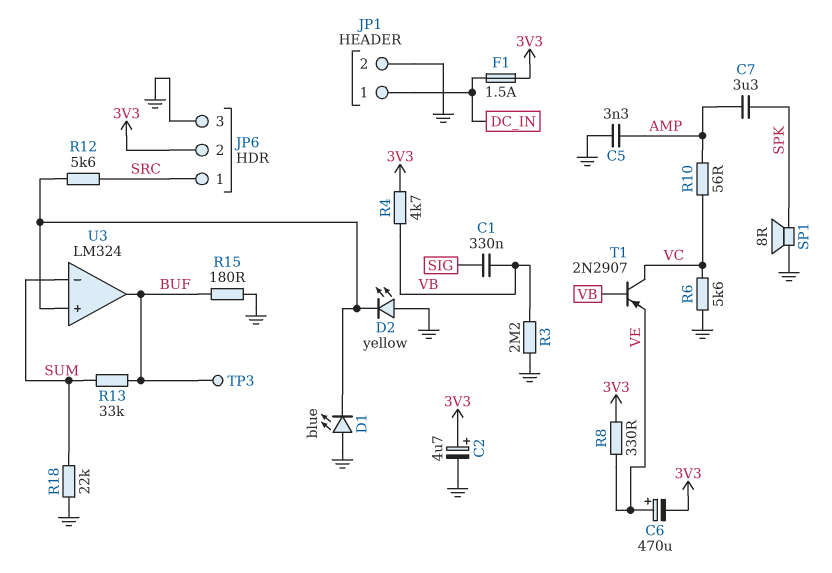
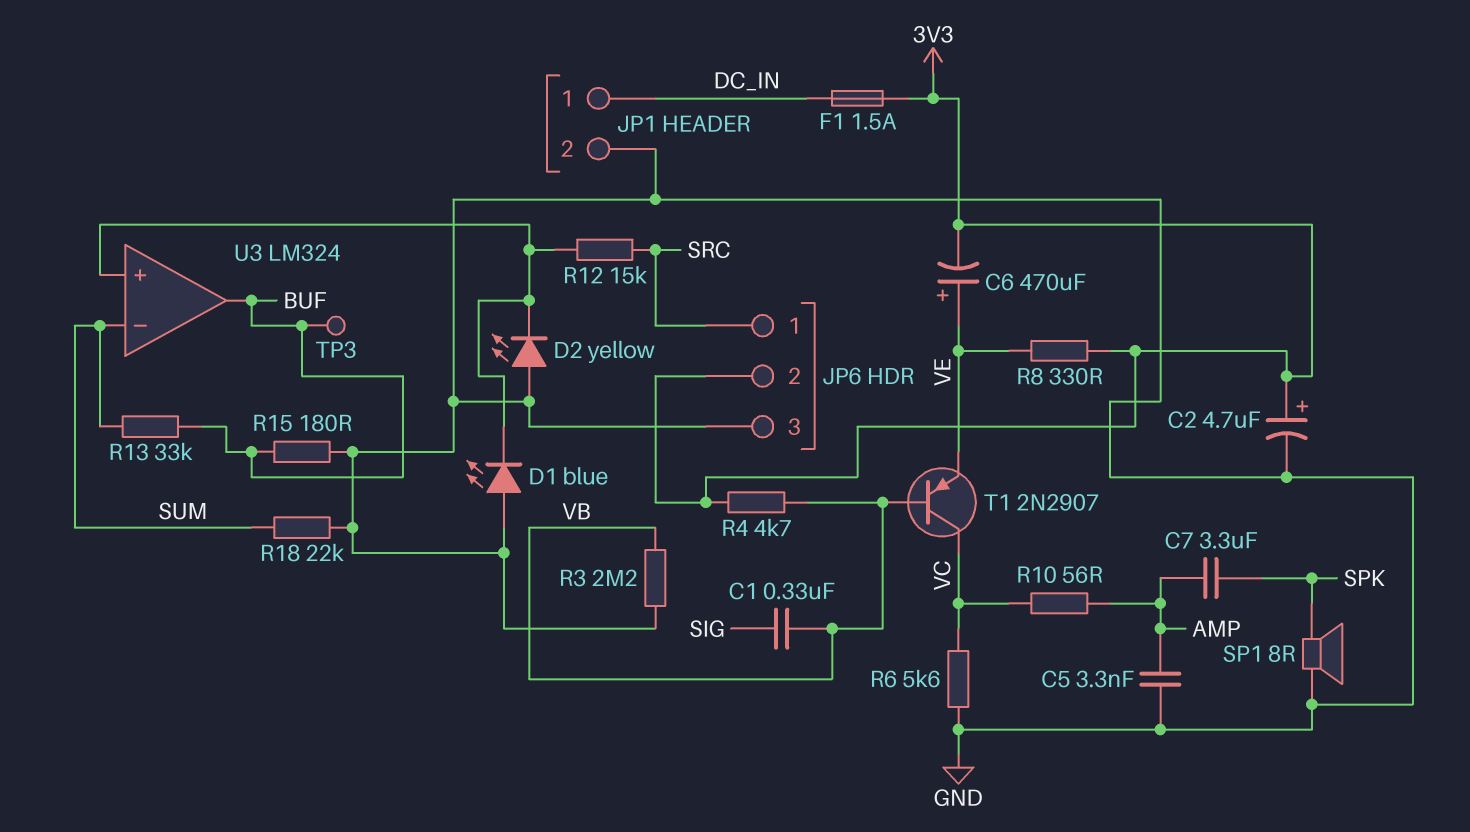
R12: 5.6k (SRC, U3/in+) -> 15k (SRC, U3/in+)

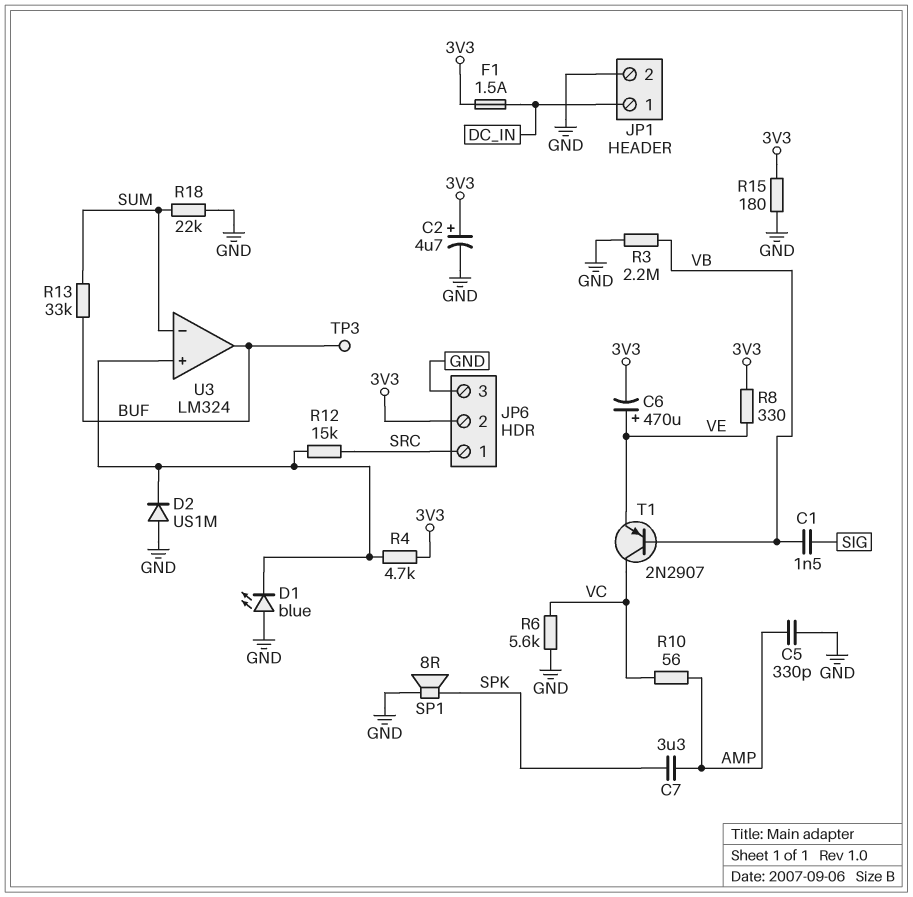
C1: 330nF (SIG, VB) -> 1.5nF (SIG, VB)
C5: 3.3nF (AMP, GND) -> 330pF (AMP, GND)
D2: LED yellow (A GND, K U3/in+) -> diode US1M (A GND, K U3/in+)
R4: 4.7k (3V3, VB) -> 4.7k (3V3, U3/in+)
R15: 180 (BUF, GND) -> 180 (3V3, GND)

